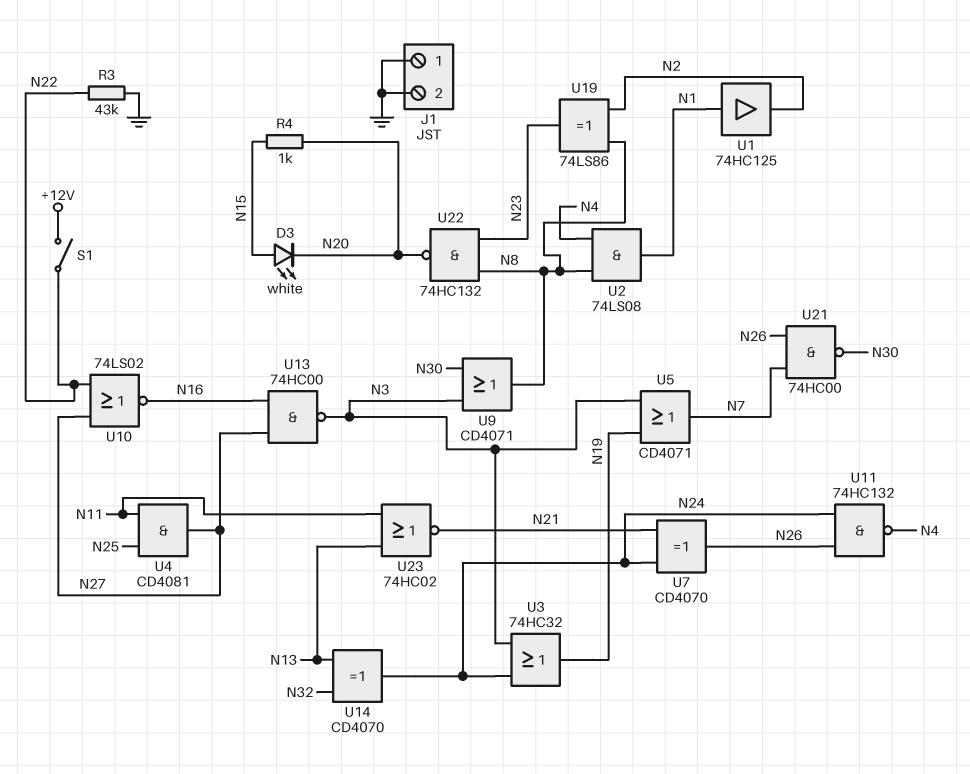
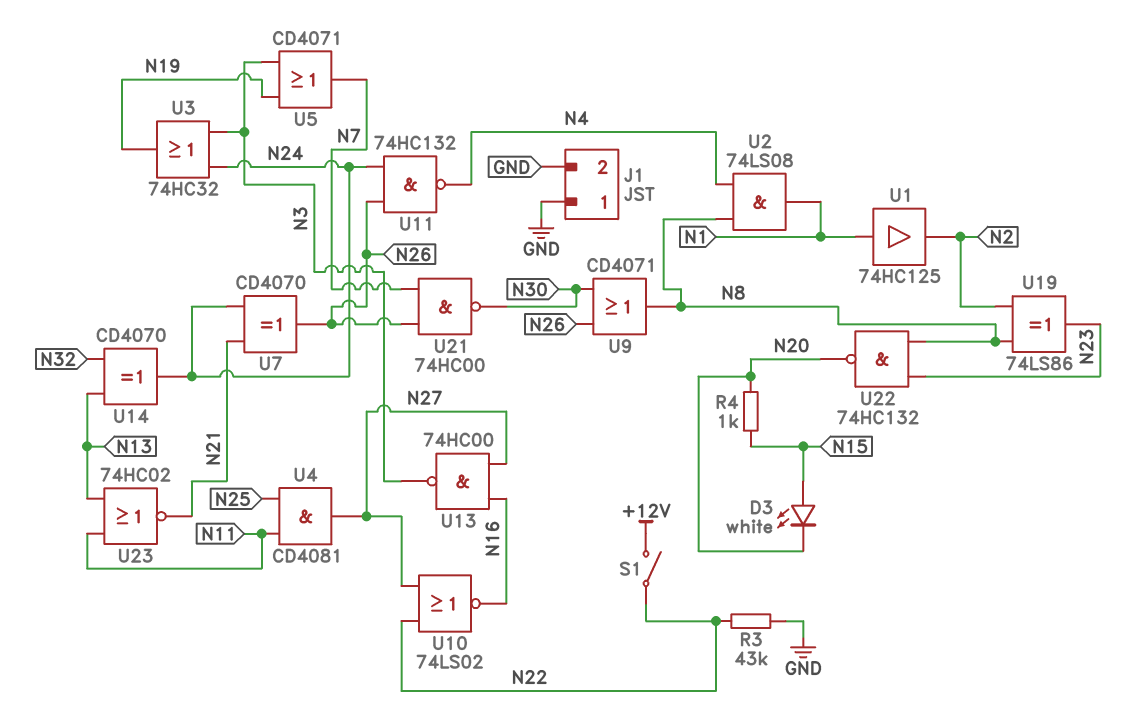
U9: OR CD4071 (in N3, in N30, out N8) -> OR CD4071 (in N26, in N30, out N8)

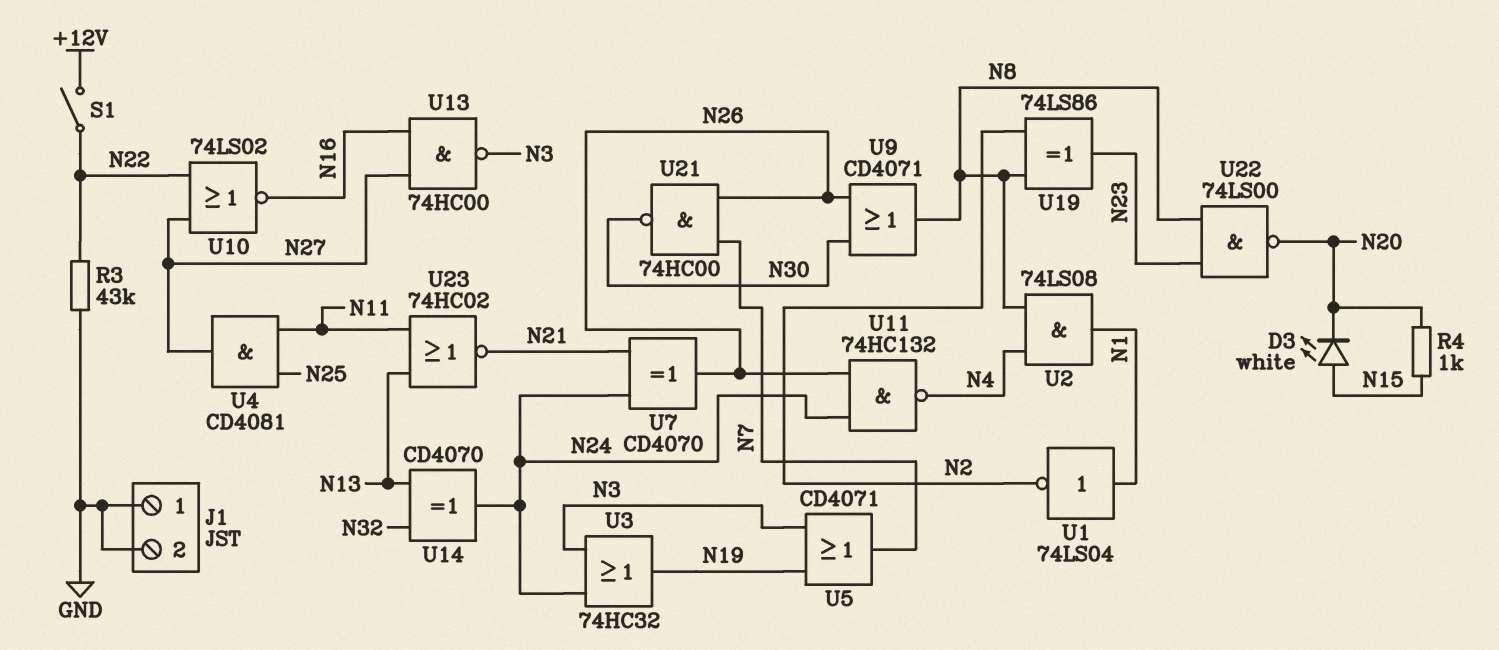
U1: buffer 74HC125 (in N1, out N2) -> NOT 74LS04 (in N1, out N2)
U22: NAND 74HC132 (in N8, in N23, out N20) -> NAND 74LS00 (in N8, in N23, out N20)

